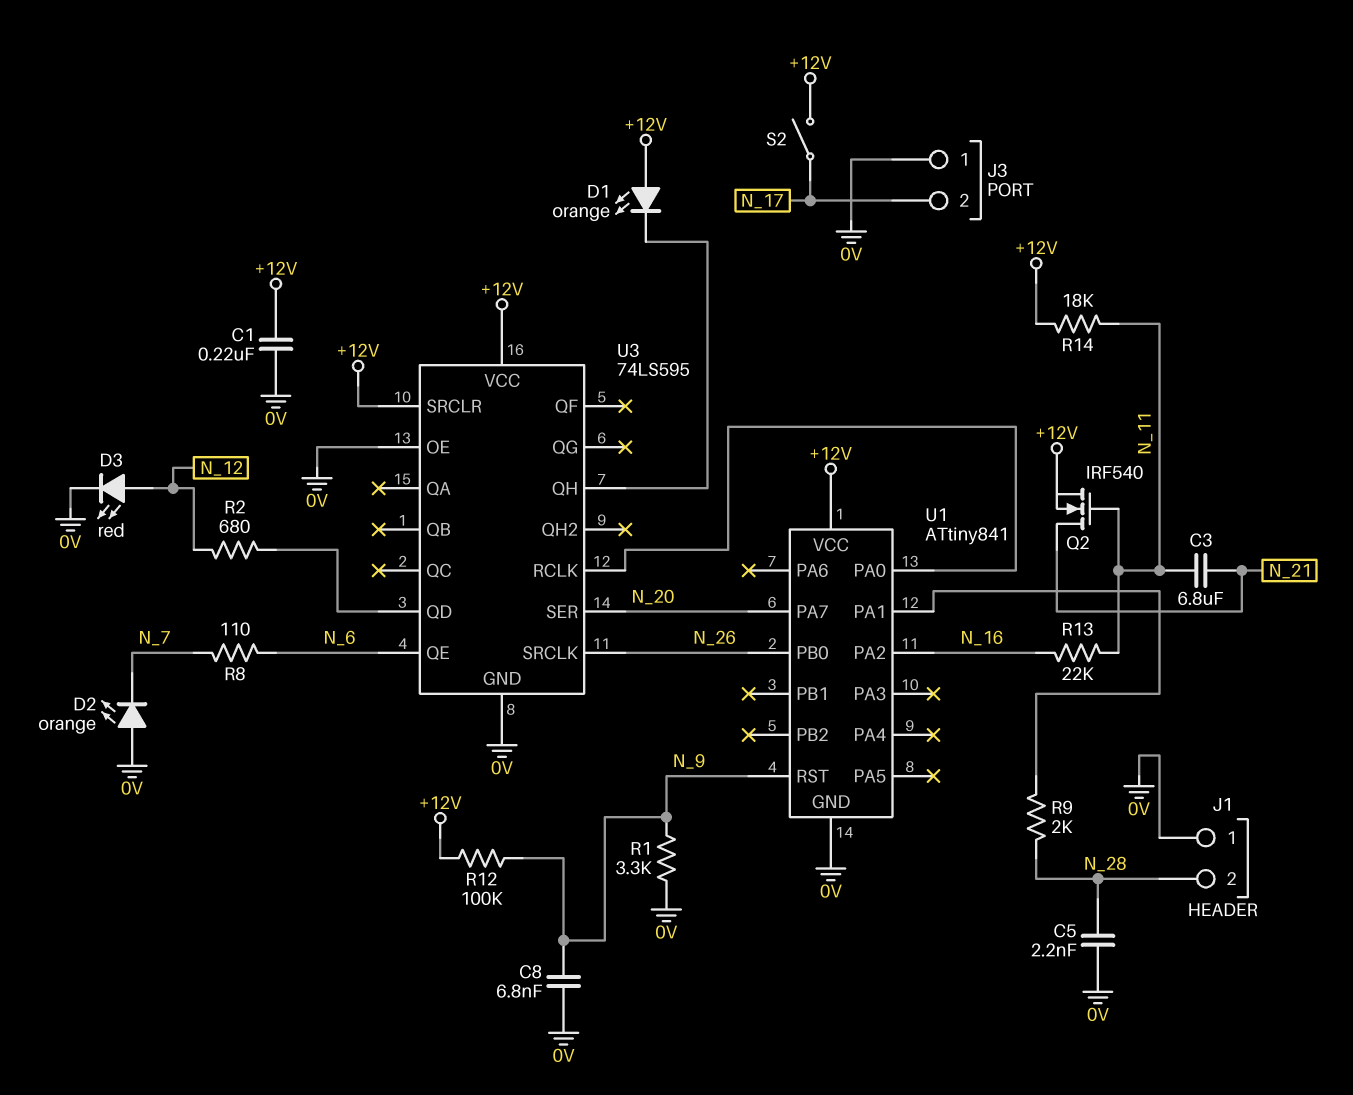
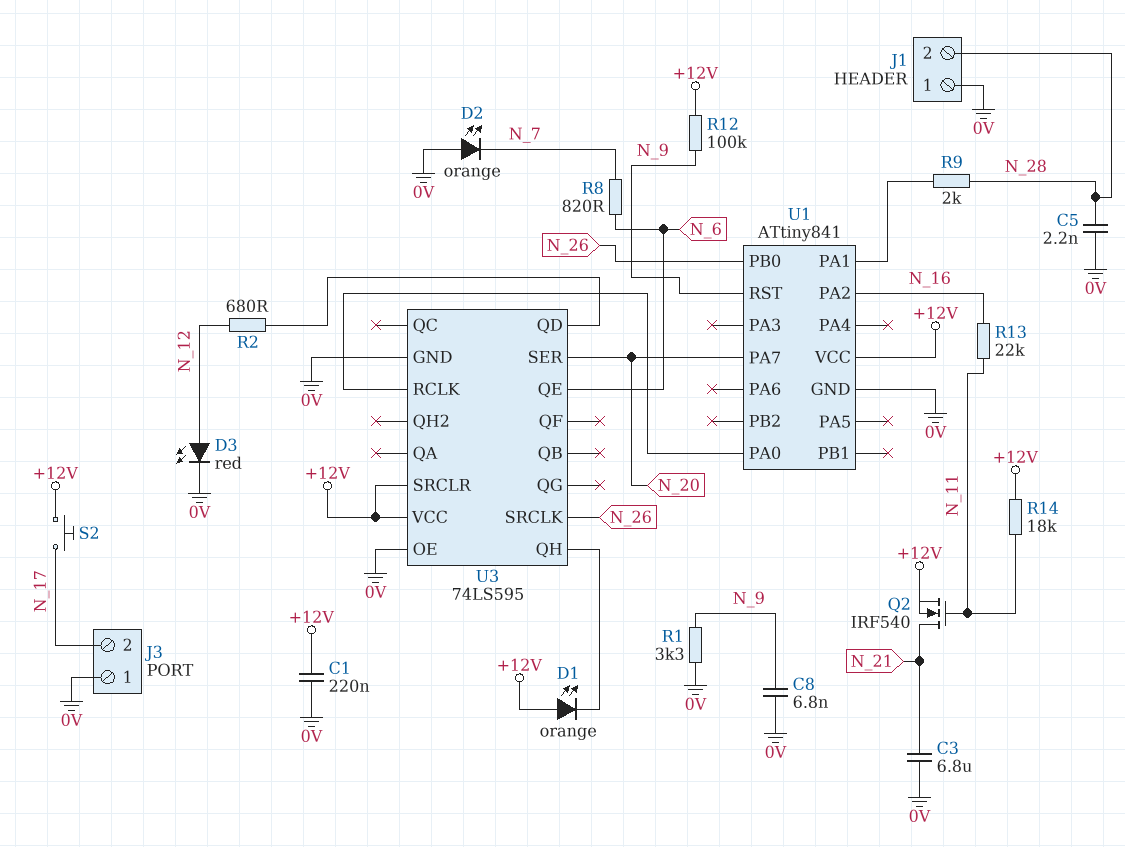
C3: 6.8uF (N_11, N_21) -> 6.8uF (0V, N_21)
R8: 110 (N_6, N_7) -> 820 (N_6, N_7)
S2: switch (+12V, N_17) -> button (+12V, N_17)

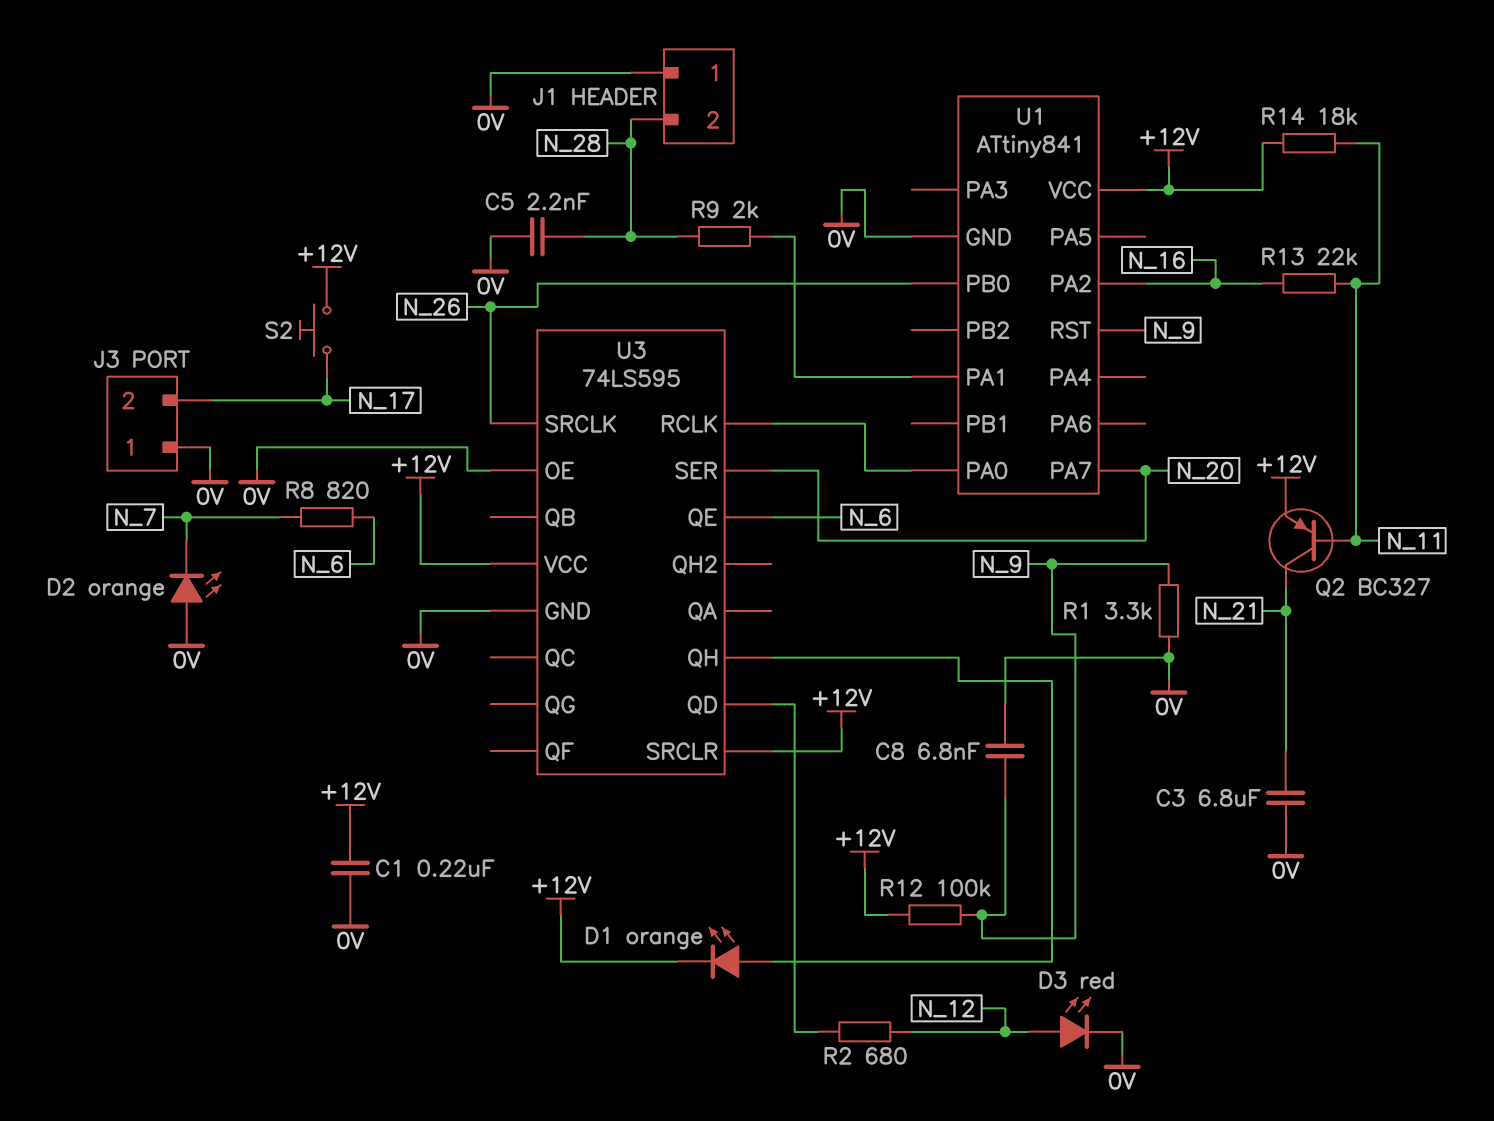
D1: LED orange (A +12V, K U3/QH) -> LED orange (A U3/QH, K +12V)
Q2: NMOS IRF540 (G N_11, D N_21, S +12V) -> PNP BC327 (B N_11, C N_21, E +12V)

